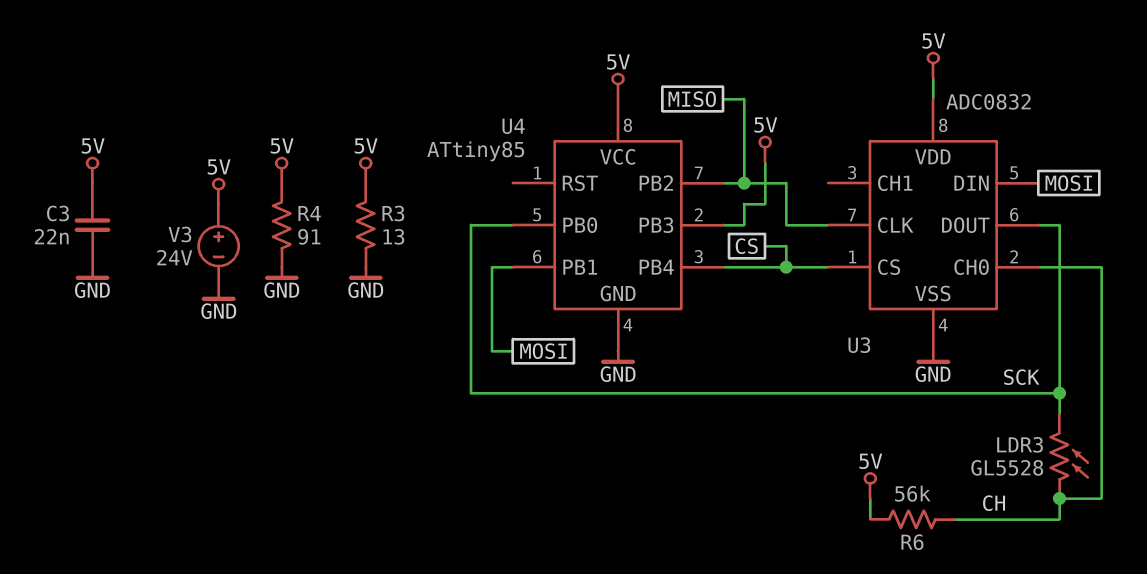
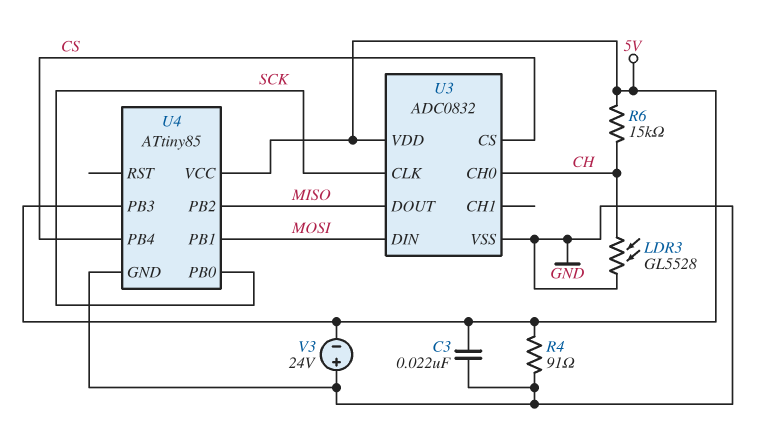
LDR3: GL5528 (CH, SCK) -> GL5528 (CH, GND)
R3: 13 (5V, GND) -> none
R6: 56k (5V, CH) -> 15k (5V, CH)
U3 pin CLK: MISO -> SCK
U3 pin DOUT: SCK -> MISO
V3: 24V (plus 5V, minus GND) -> 24V (plus GND, minus 5V)

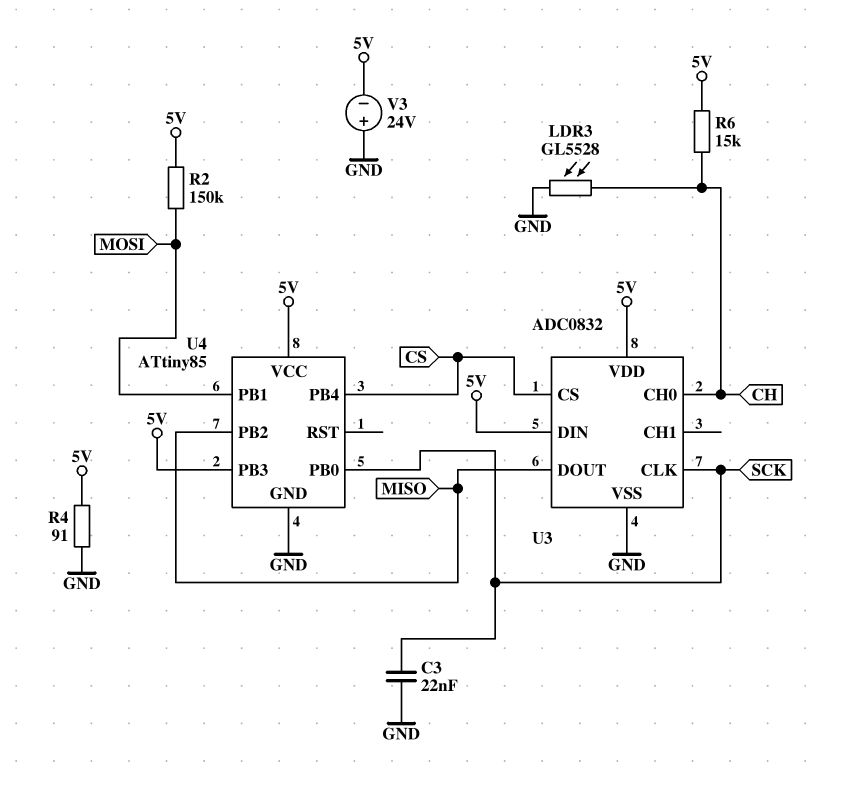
C3: 22nF (5V, GND) -> 22nF (GND, SCK)
R2: none -> 150k (5V, MOSI)
U3 pin DIN: MOSI -> 5V

